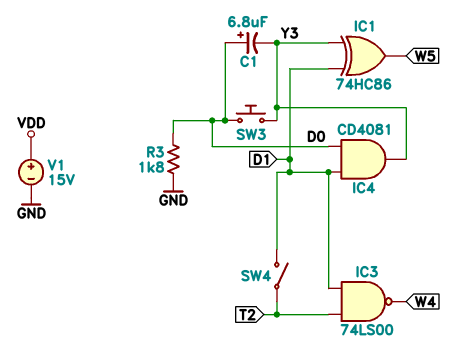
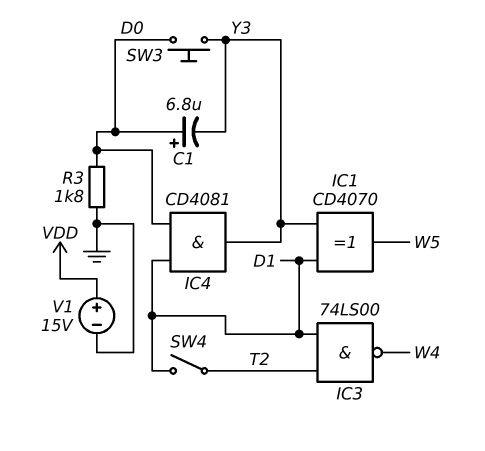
IC1: XOR 74HC86 (in D1, in Y3, out W5) -> XOR CD4070 (in D1, in Y3, out W5)

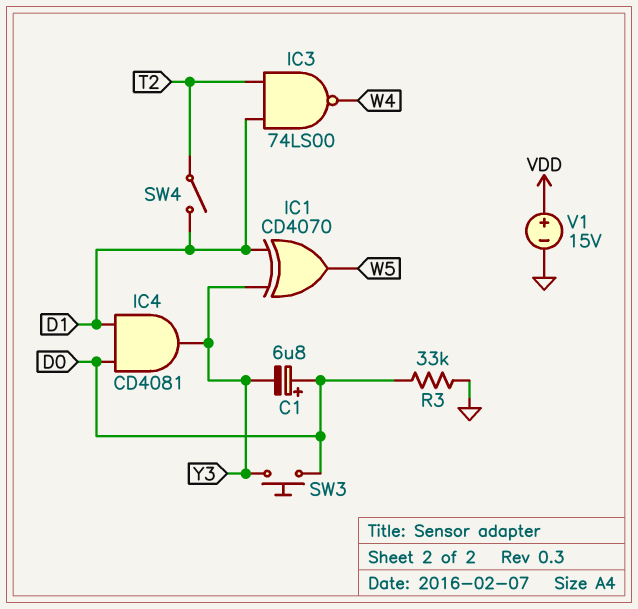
R3: 1.8k (D0, GND) -> 33k (D0, GND)

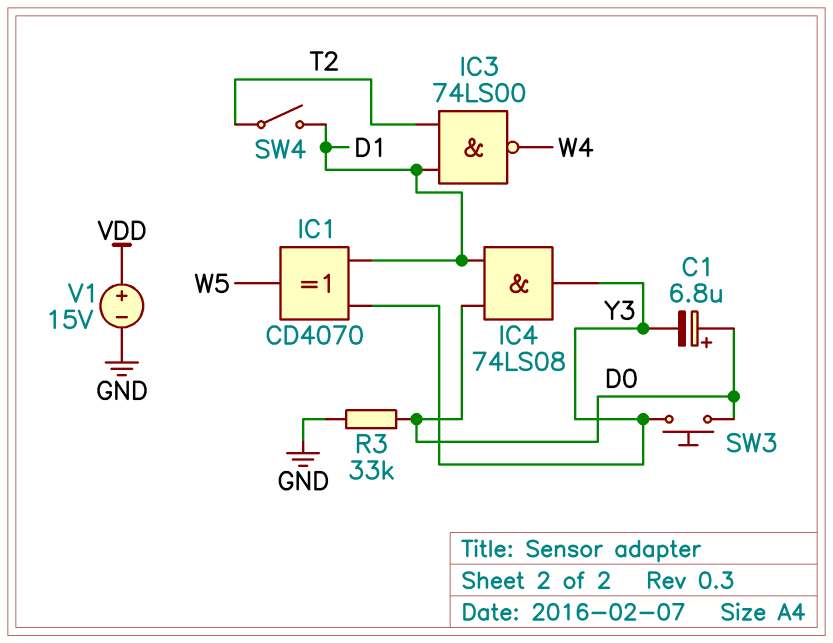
IC4: AND CD4081 (in D0, in D1, out Y3) -> AND 74LS08 (in D0, in D1, out Y3)

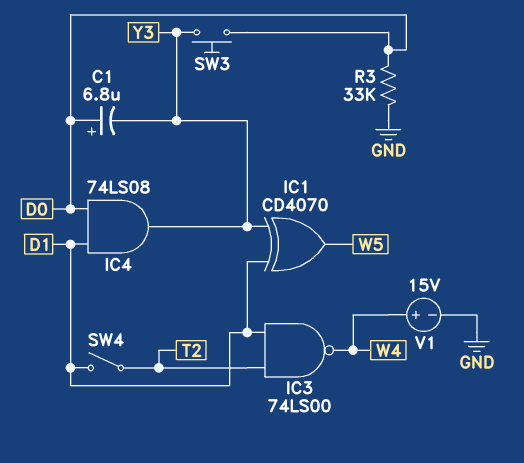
V1: 15V (plus VDD, minus GND) -> 15V (plus W4, minus GND)

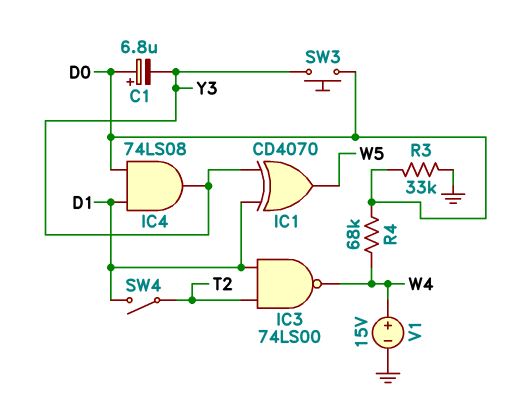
R4: none -> 68k (D0, W4)

